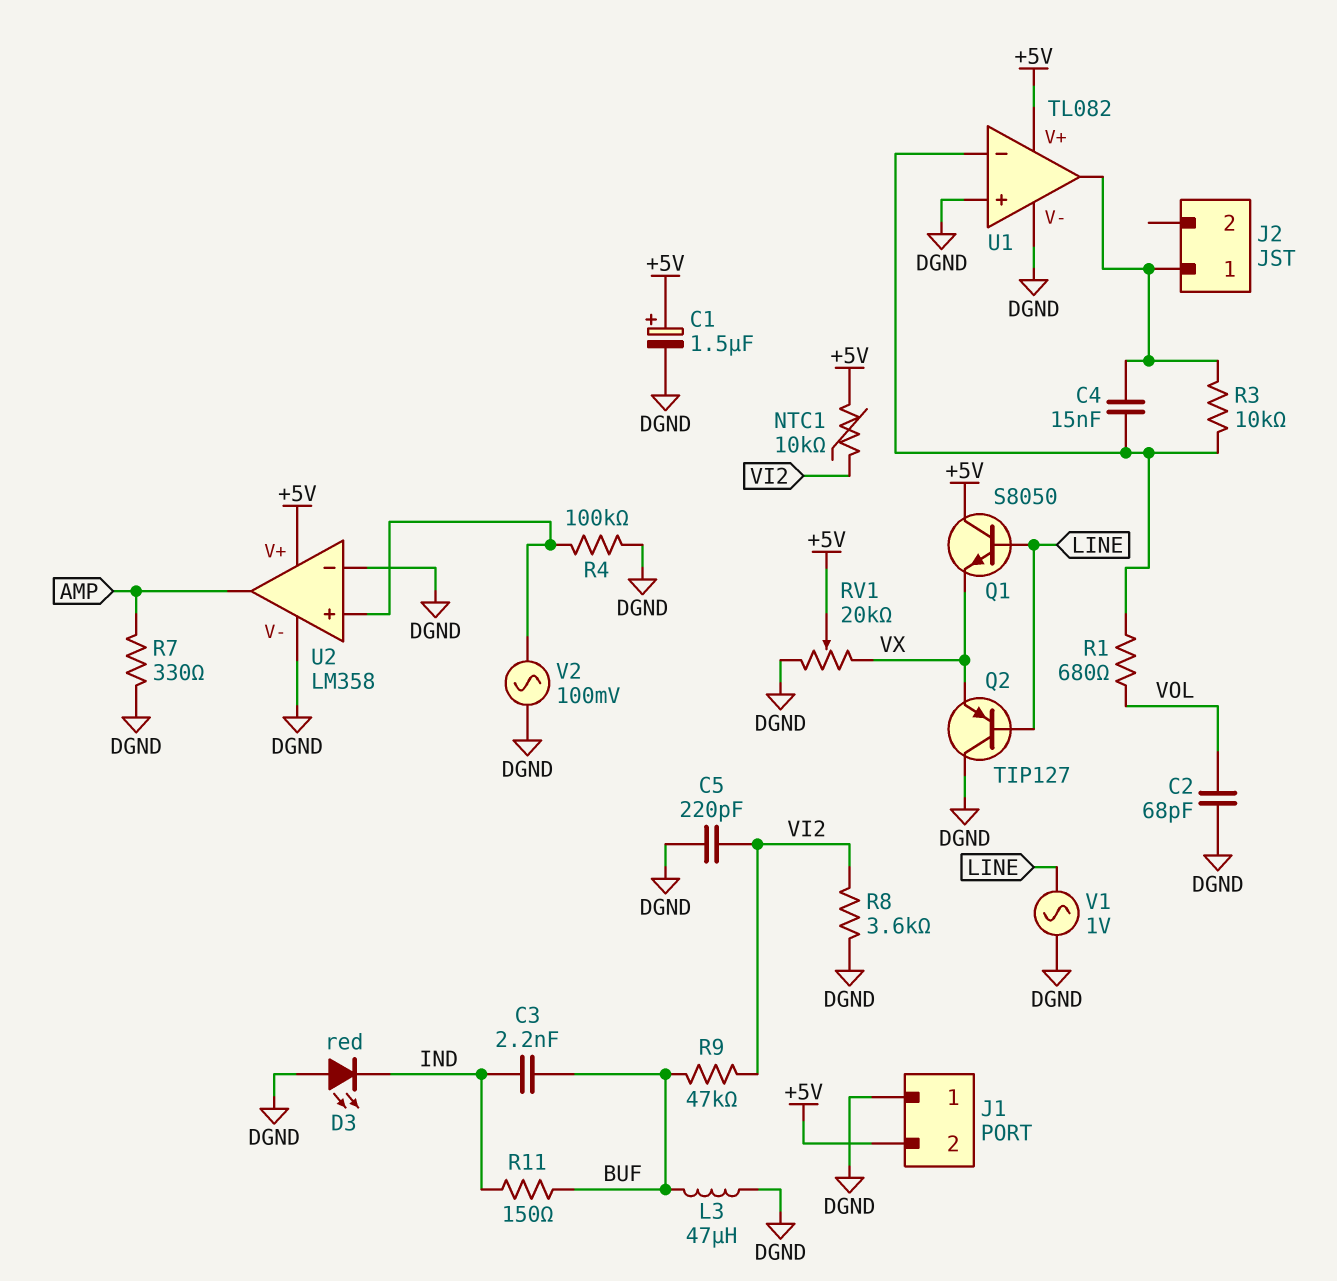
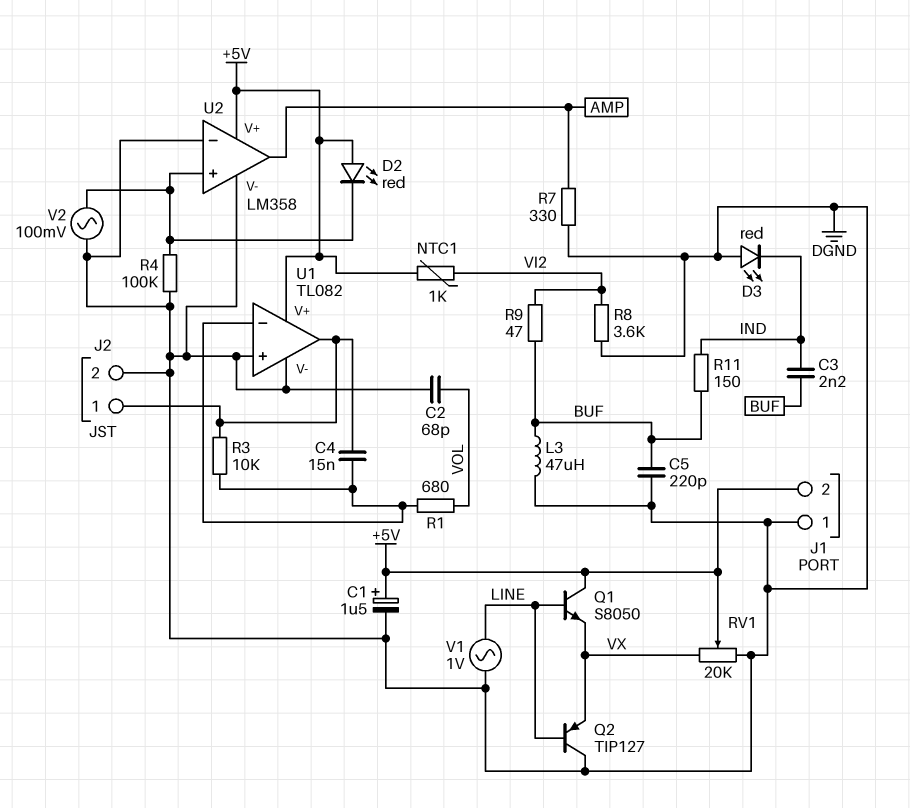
C5: 220pF (DGND, VI2) -> 220pF (BUF, DGND)
D2: none -> LED red (A +5V, K U2/in+)
J2 pin 2: none -> DGND
NTC1: 10k (+5V, VI2) -> 1k (+5V, VI2)
R9: 47k (BUF, VI2) -> 47 (BUF, VI2)

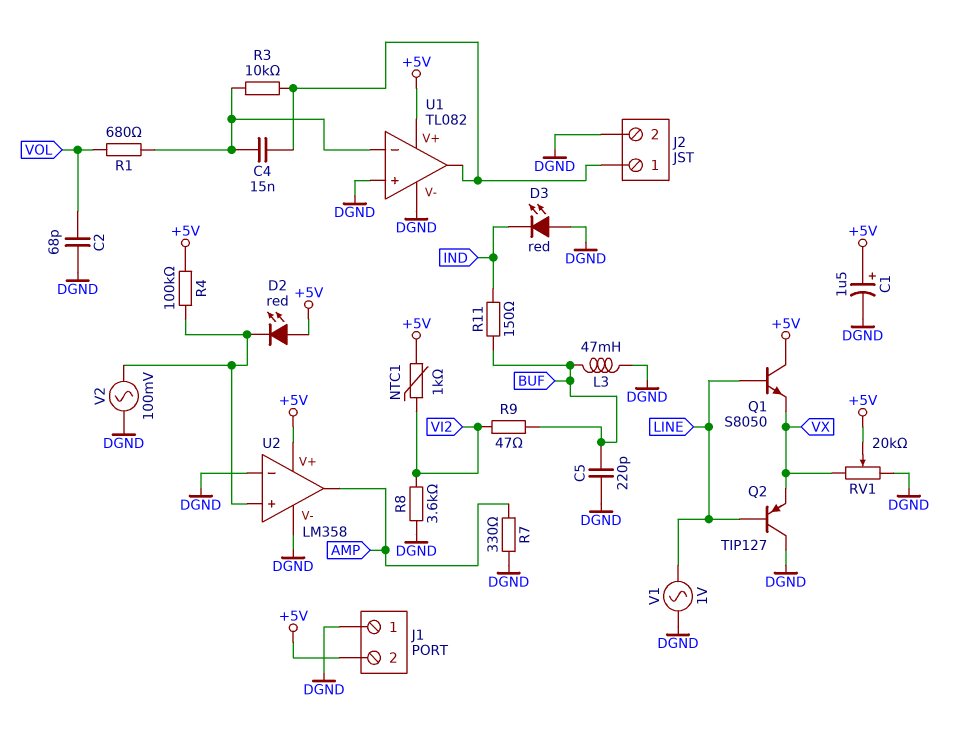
C3: 2.2nF (BUF, IND) -> none
L3: 47uH (BUF, DGND) -> 47mH (BUF, DGND)
R4: 100k (DGND, U2/in+) -> 100k (+5V, U2/in+)

